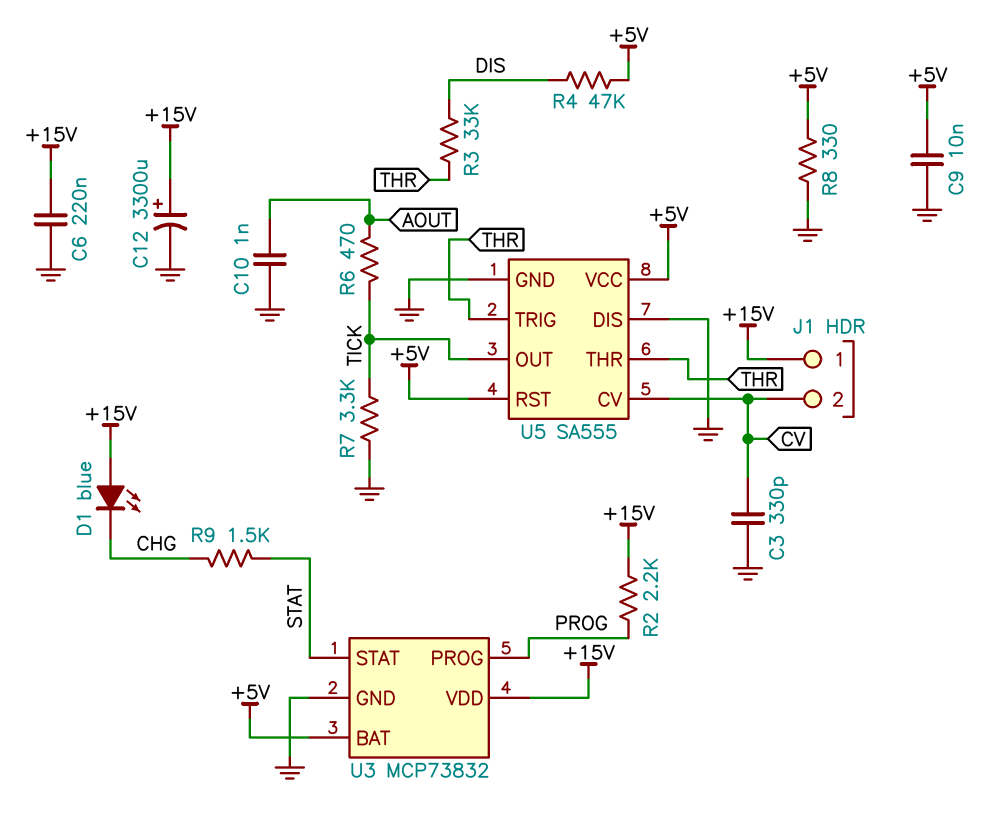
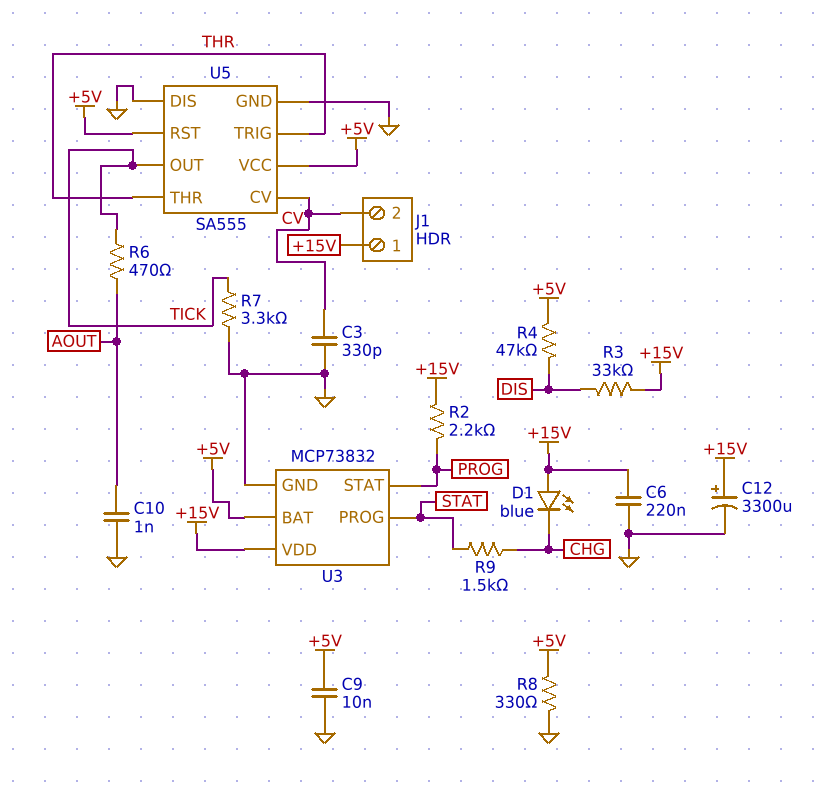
R3: 33k (DIS, THR) -> 33k (+15V, DIS)
U3 pin PROG: PROG -> STAT
U3 pin STAT: STAT -> PROG

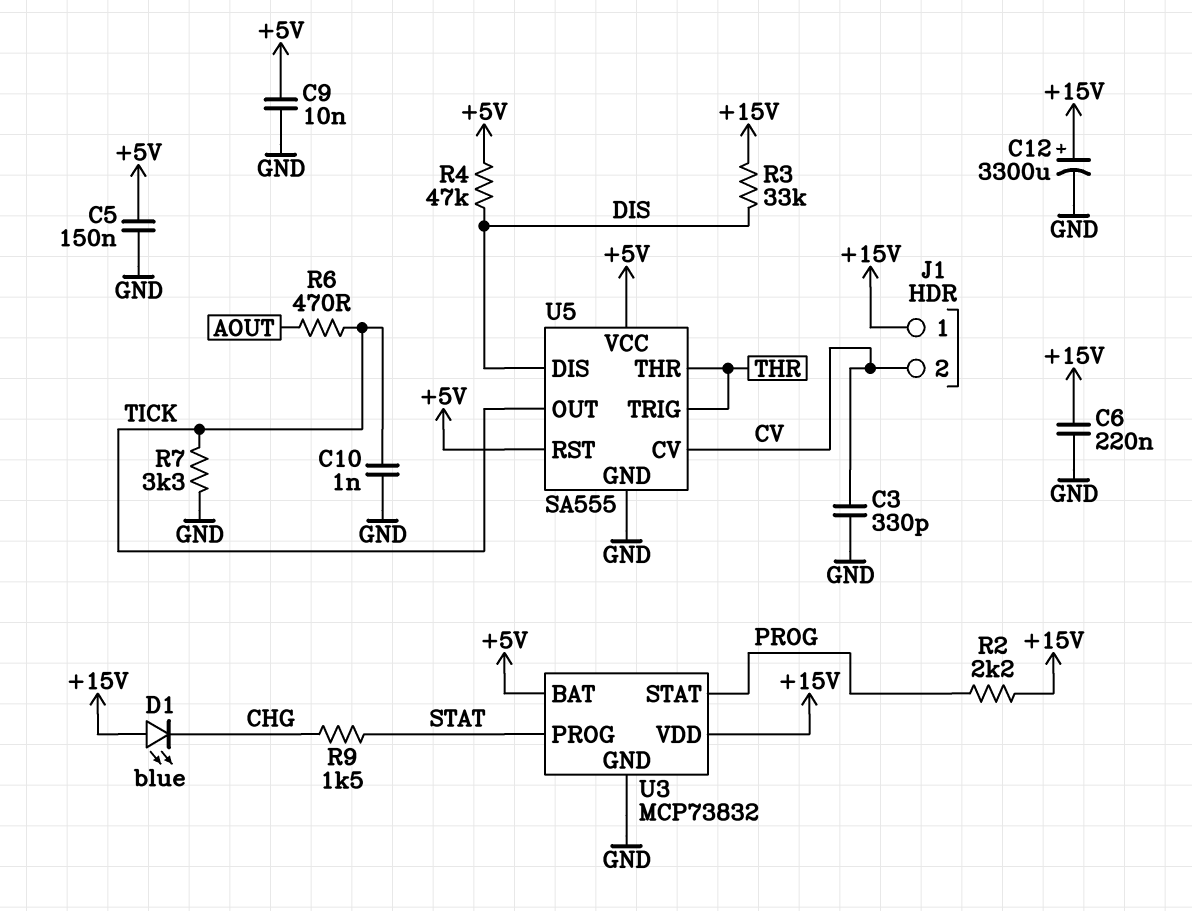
C5: none -> 150nF (+5V, GND)
C10: 1nF (AOUT, GND) -> 1nF (GND, TICK)
R8: 330 (+5V, GND) -> none
U5 pin DIS: GND -> DIS

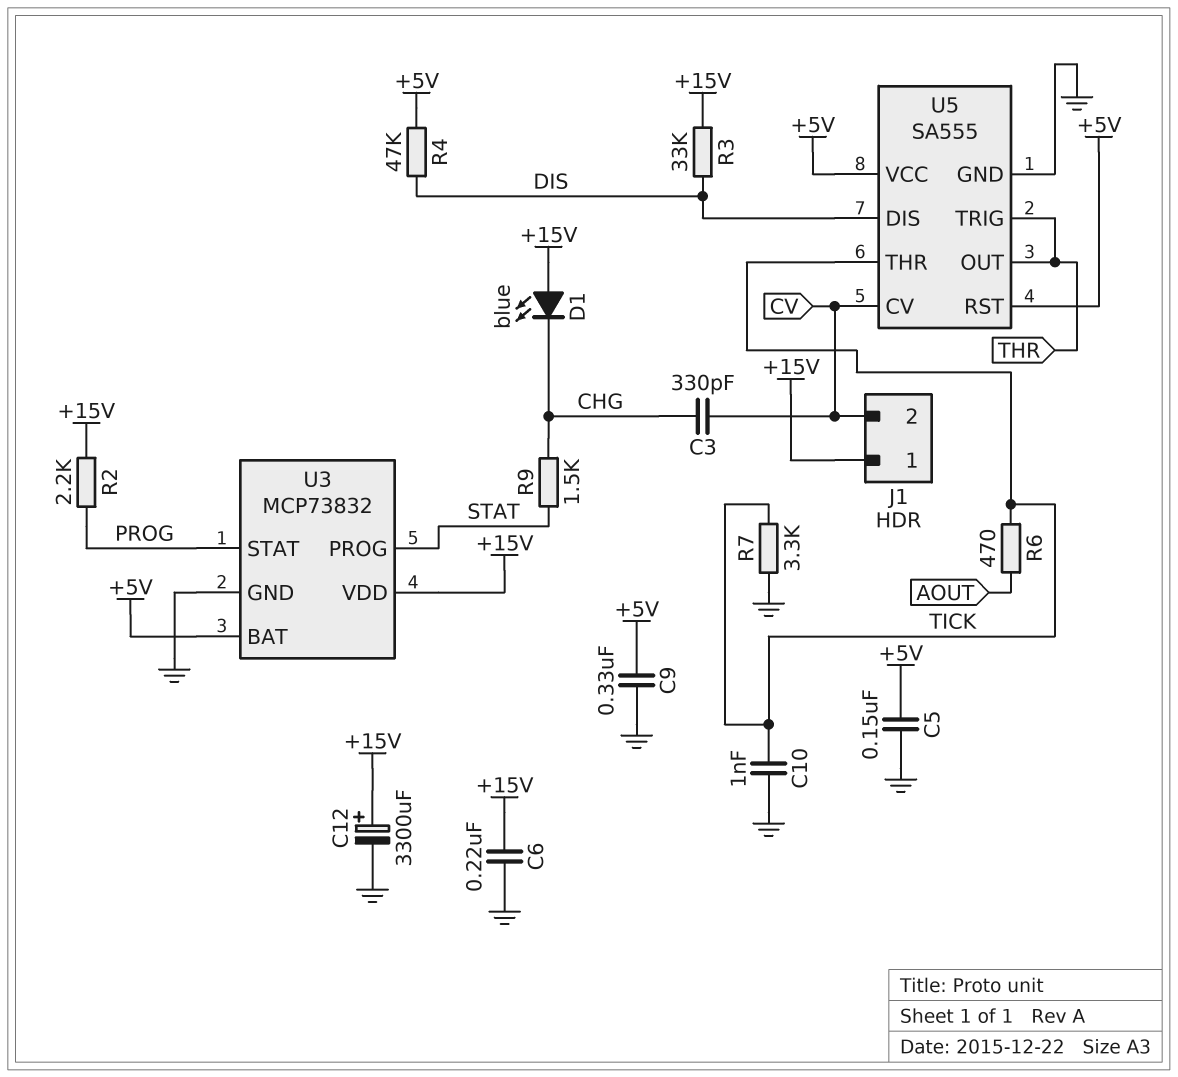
C3: 330pF (CV, GND) -> 330pF (CHG, CV)
C9: 10nF (+5V, GND) -> 330nF (+5V, GND)
U5 pin OUT: TICK -> THR
U5 pin THR: THR -> TICK

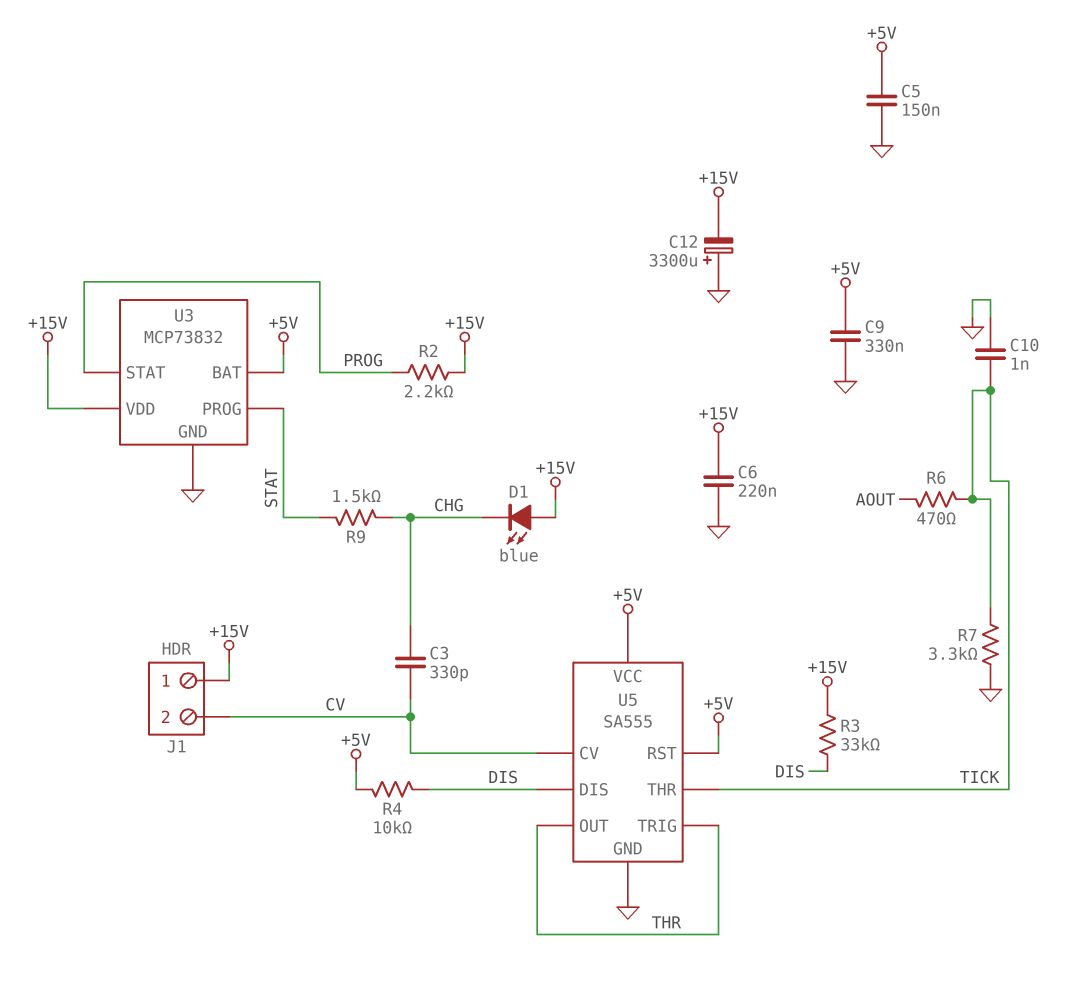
C12: 3300uF (plus +15V, minus GND) -> 3300uF (plus GND, minus +15V)
R4: 47k (+5V, DIS) -> 10k (+5V, DIS)

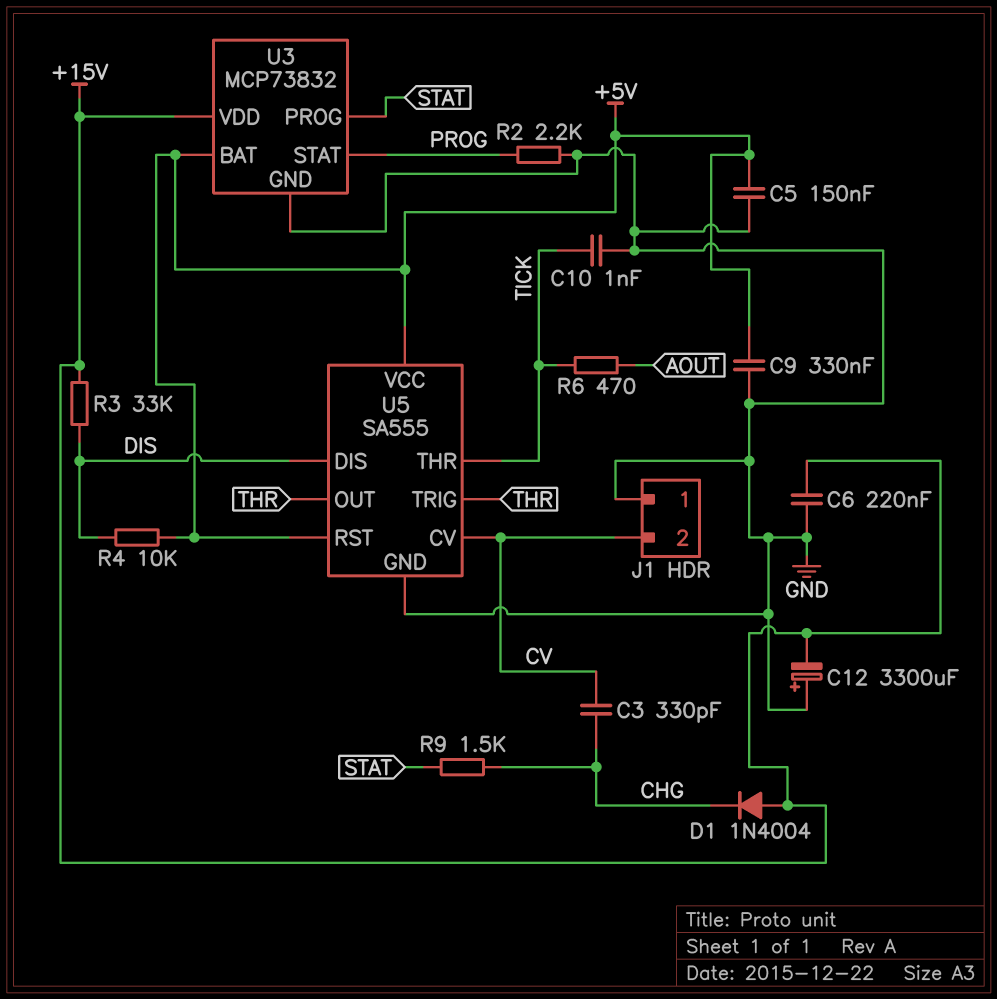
D1: LED blue (A +15V, K CHG) -> diode 1N4004 (A +15V, K CHG)
J1 pin 1: +15V -> GND
R2: 2.2k (+15V, PROG) -> 2.2k (GND, PROG)
R7: 3.3k (GND, TICK) -> none

